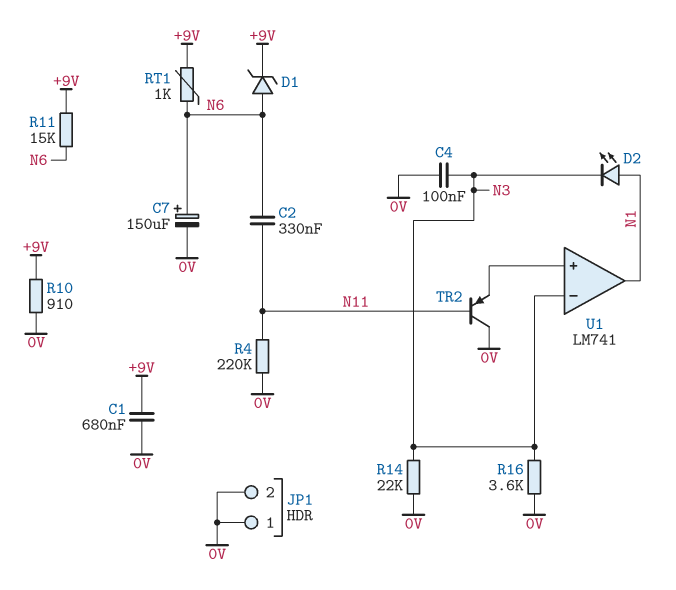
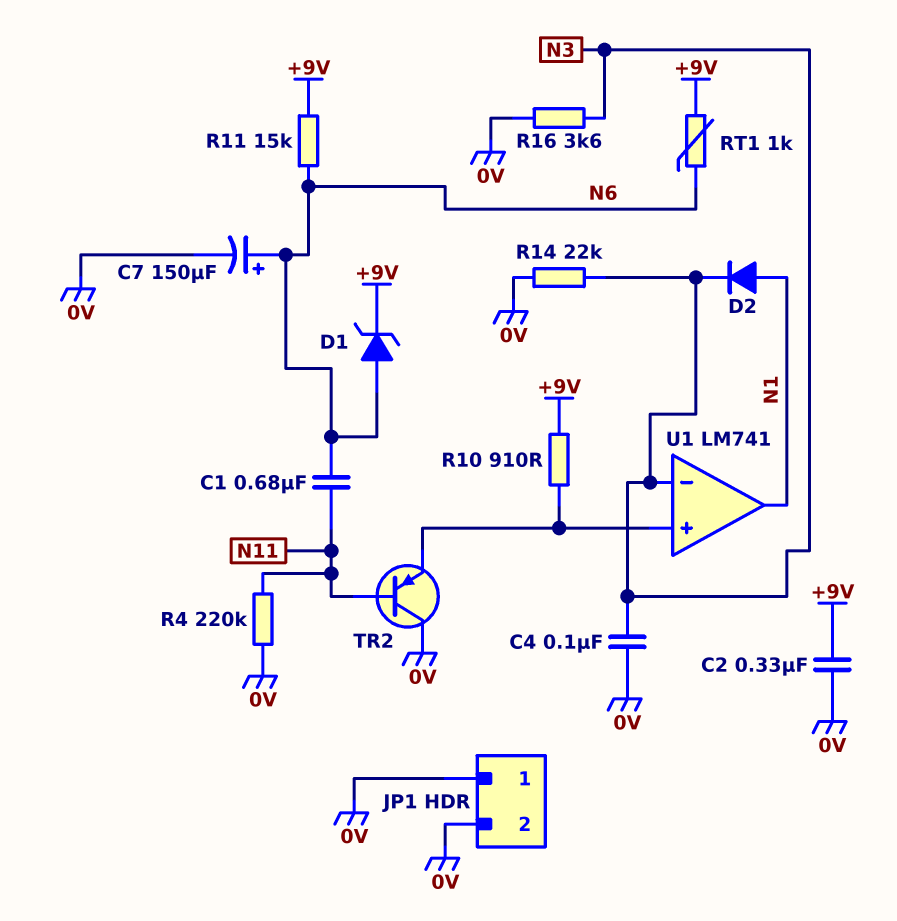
C1: 680nF (+9V, 0V) -> 680nF (N6, N11)
C2: 330nF (N6, N11) -> 330nF (+9V, 0V)
D2: LED (A N1, K N3) -> diode (A N1, K N3)
R10: 910 (+9V, 0V) -> 910 (+9V, U1/in+)

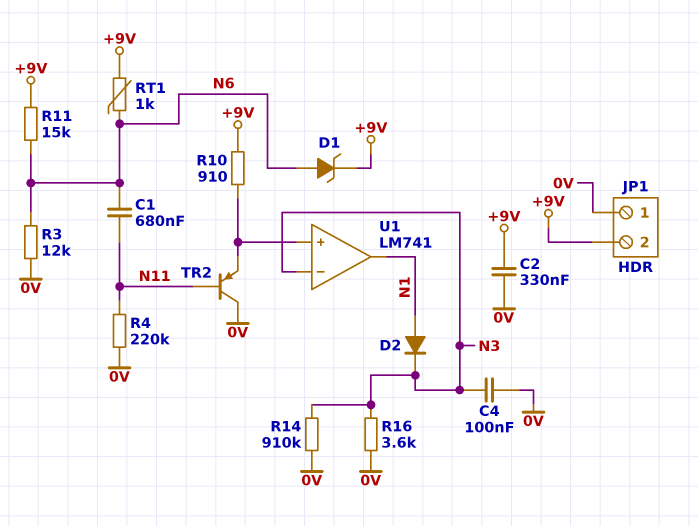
C7: 150uF (plus N6, minus 0V) -> none
JP1 pin 2: 0V -> +9V
R3: none -> 12k (0V, N6)
R14: 22k (0V, N3) -> 910k (0V, N3)

